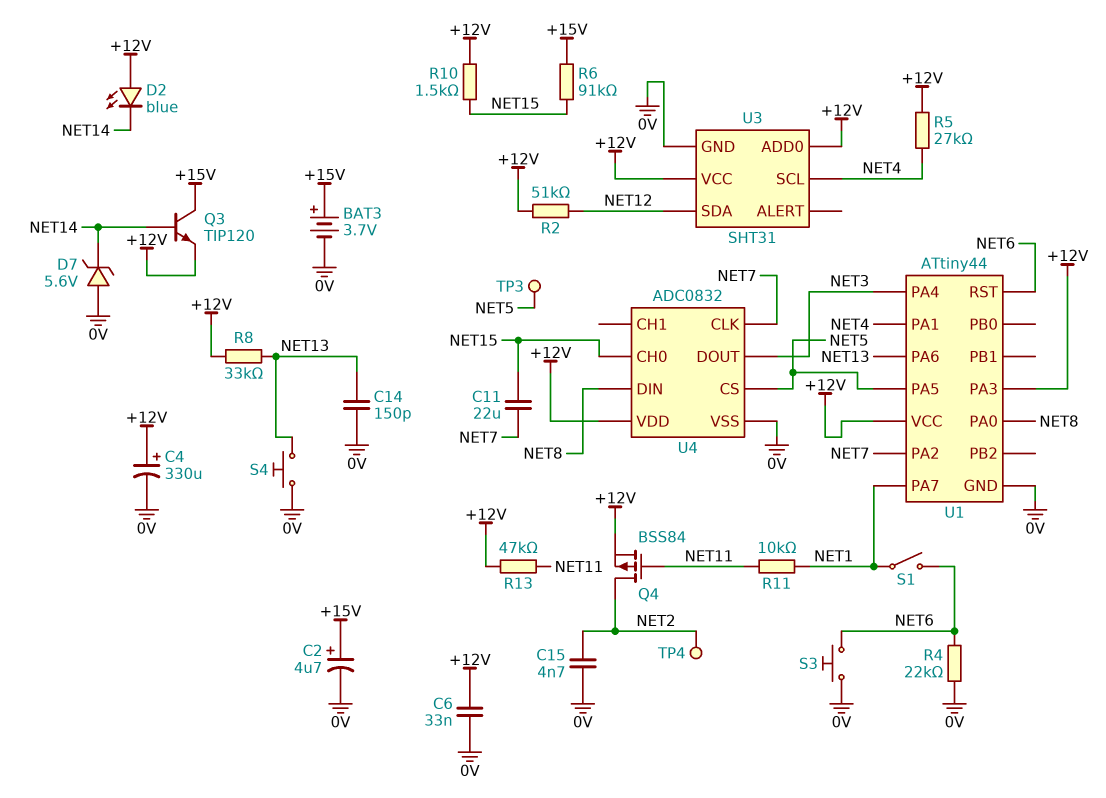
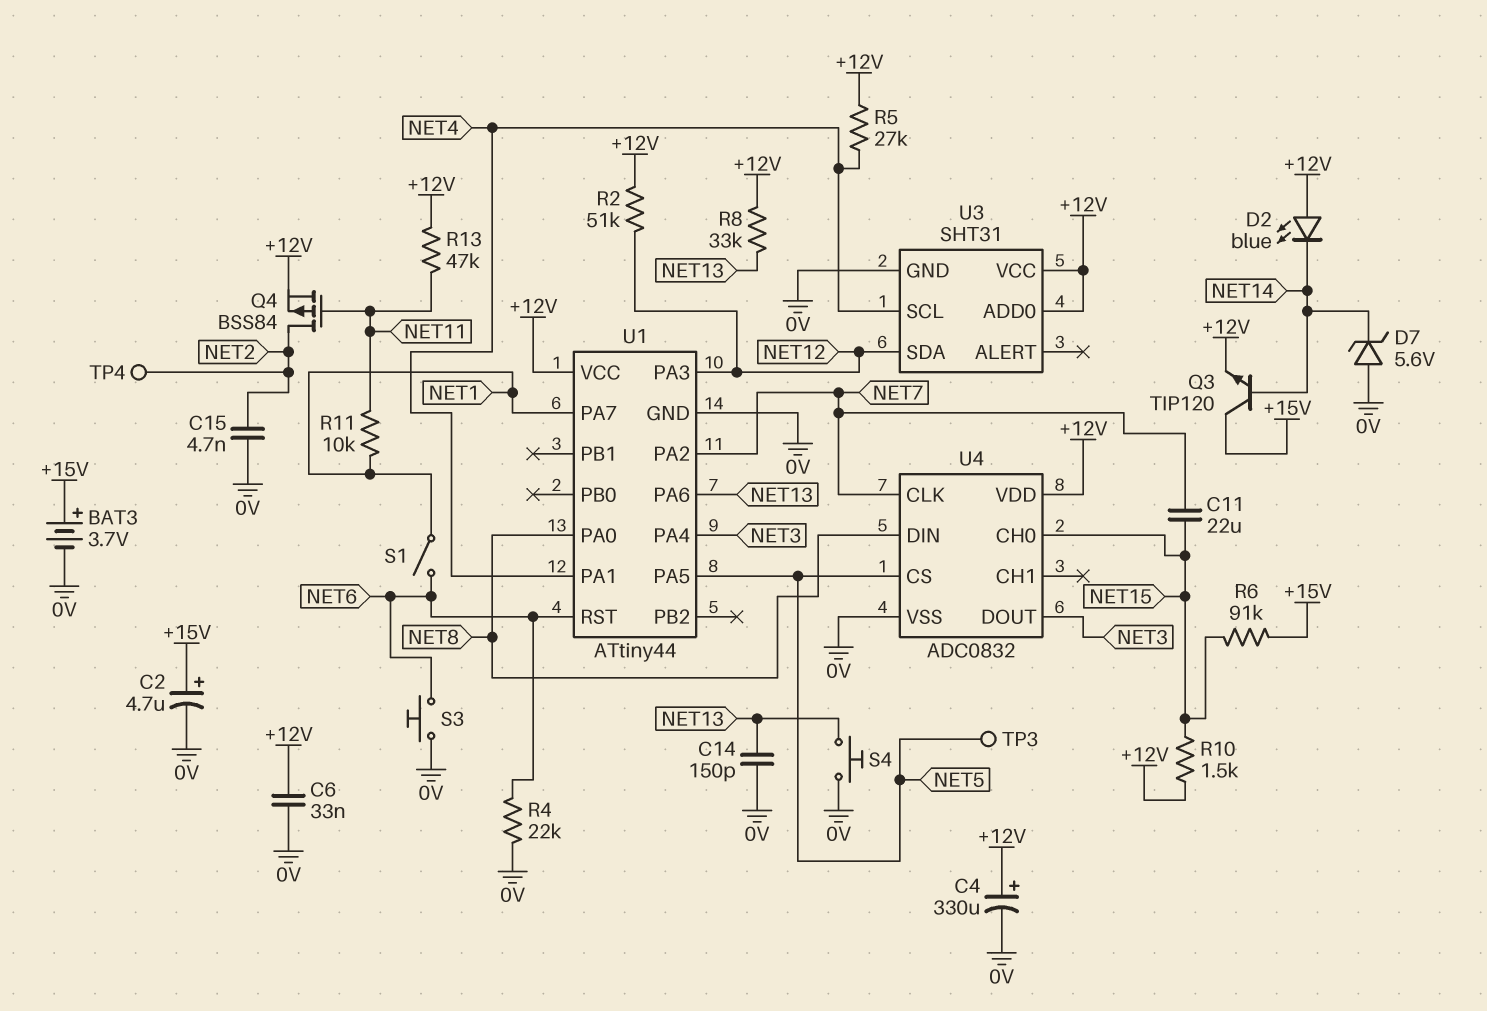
U1 pin PA3: +12V -> NET12

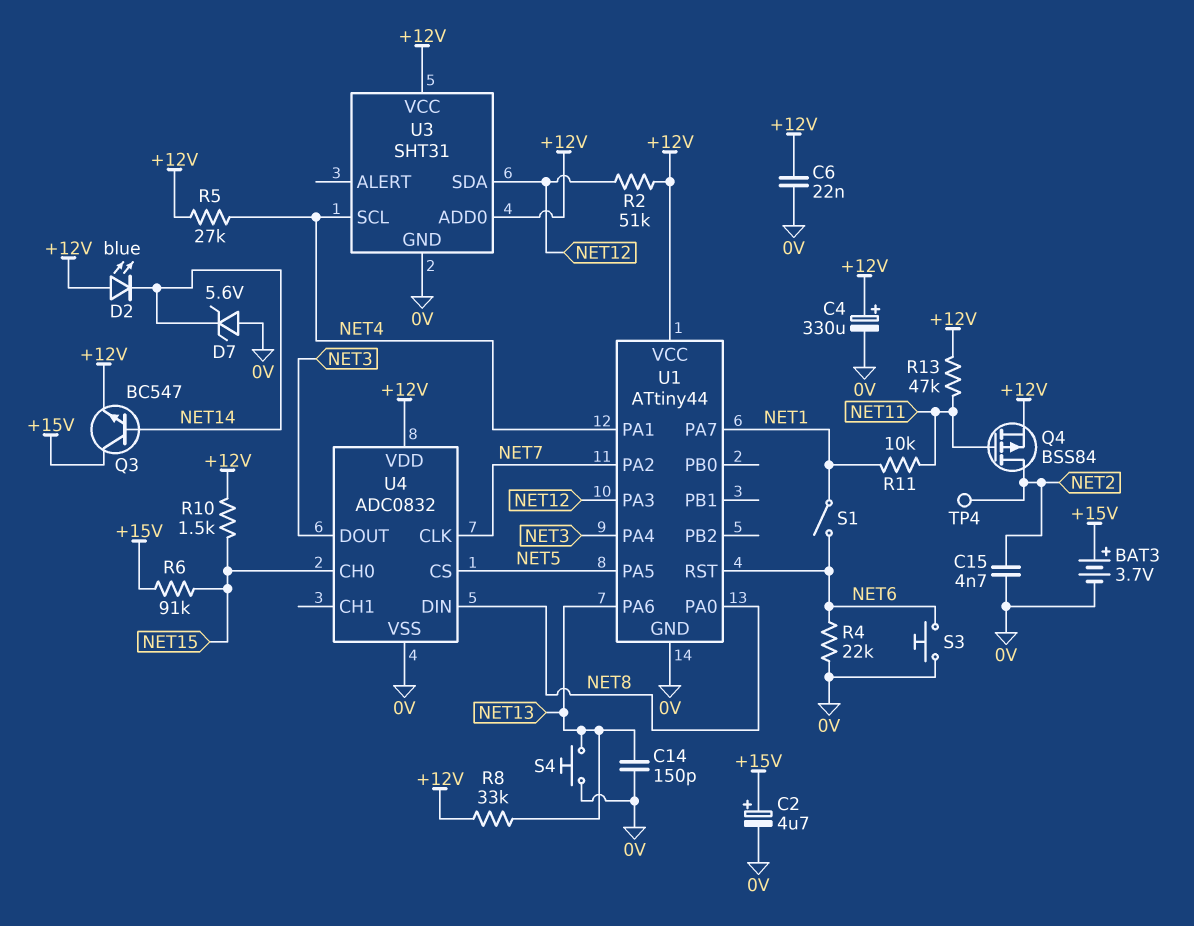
C6: 33nF (+12V, 0V) -> 22nF (+12V, 0V)
C11: 22uF (NET7, NET15) -> none
Q3: NPN TIP120 (B NET14, C +15V, E +12V) -> NPN BC547 (B NET14, C +15V, E +12V)
TP3: test point (NET5) -> none

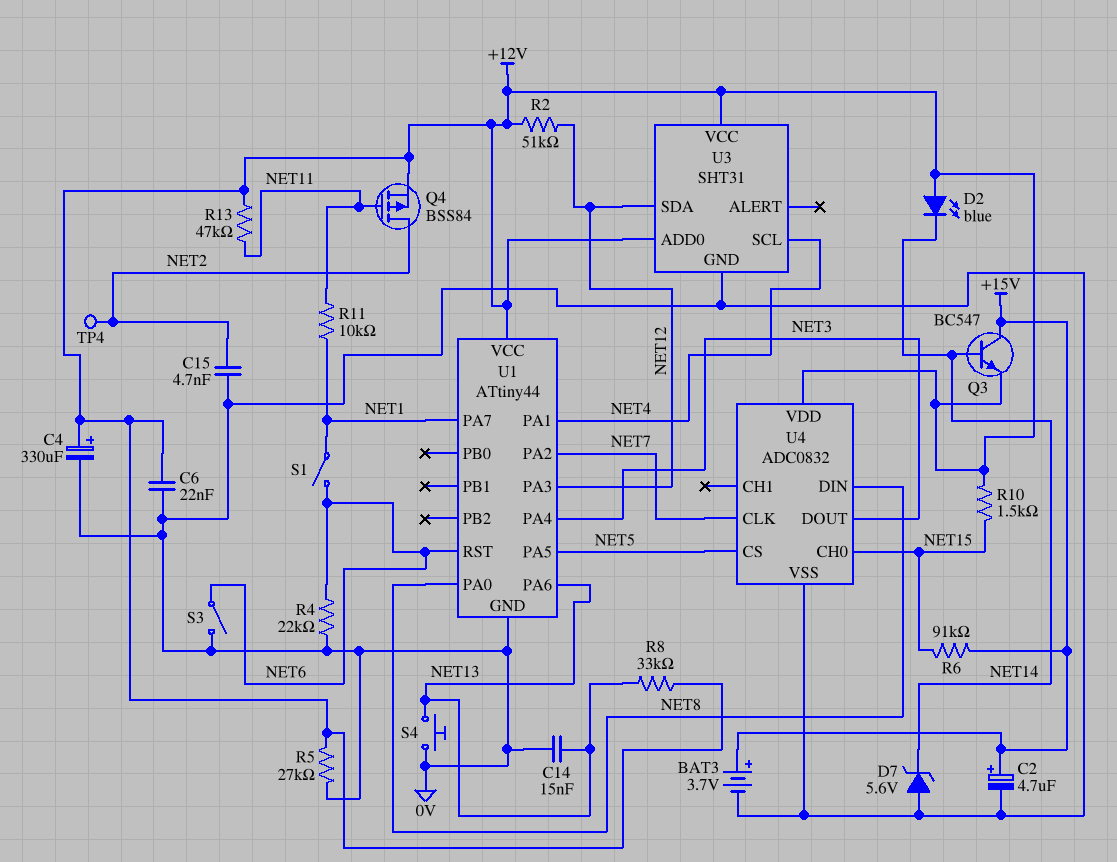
C14: 150pF (0V, NET13) -> 15nF (0V, NET13)
R5: 27k (+12V, NET4) -> 27k (+12V, 0V)
S3: button (0V, NET6) -> switch (0V, NET6)

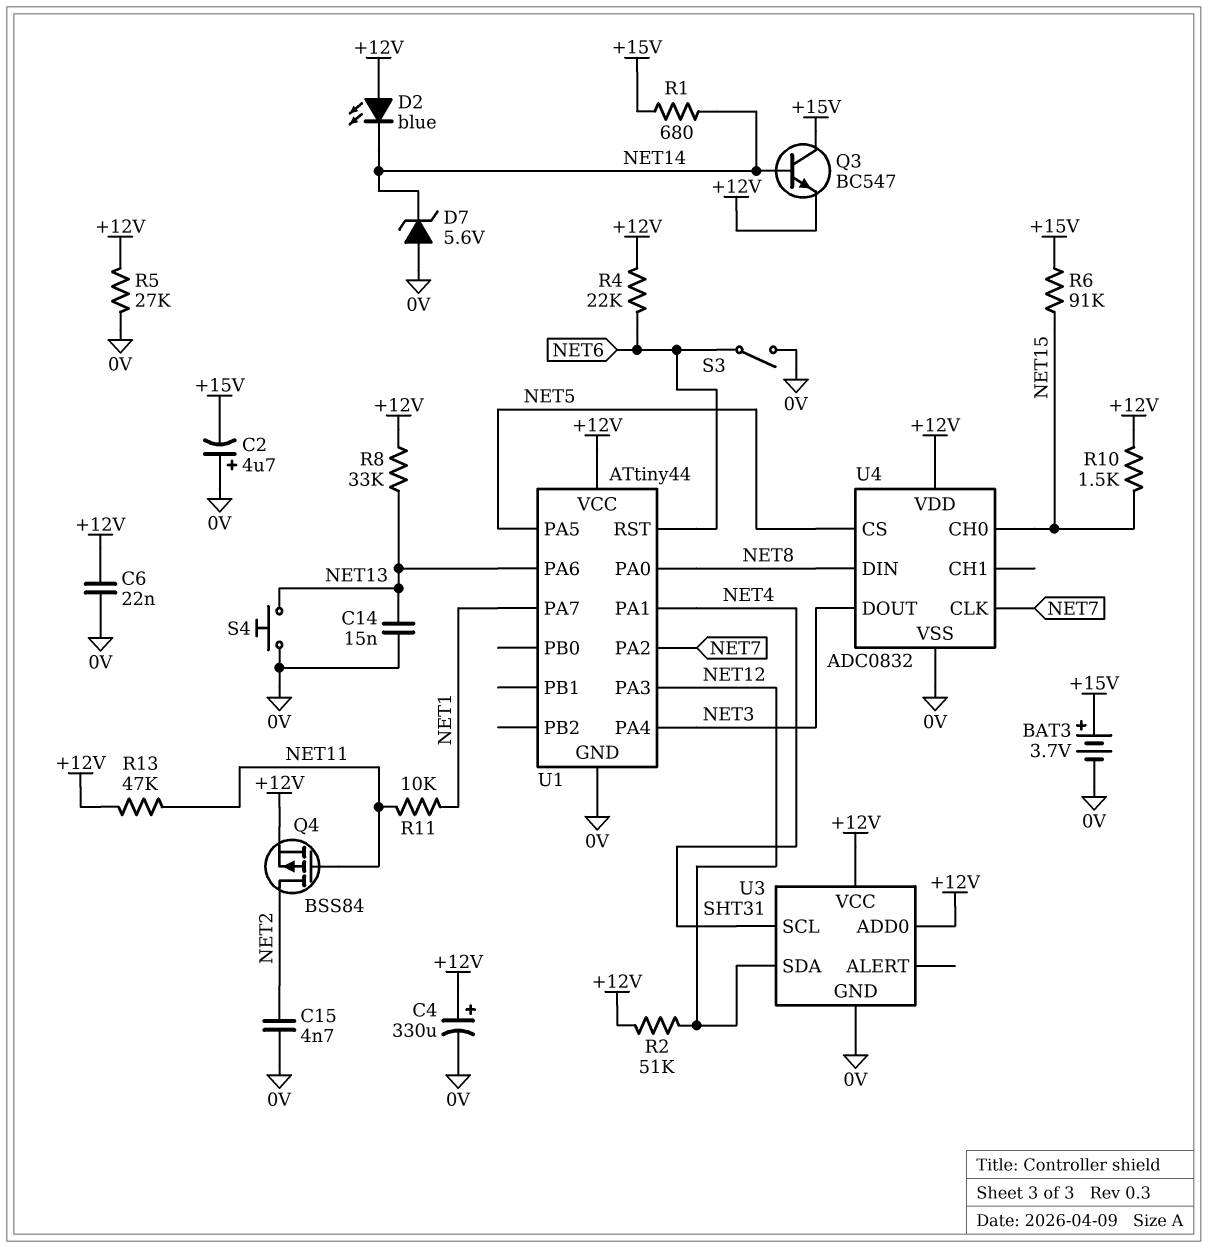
C2: 4.7uF (plus +15V, minus 0V) -> 4.7uF (plus 0V, minus +15V)
R1: none -> 680 (+15V, NET14)
R4: 22k (0V, NET6) -> 22k (+12V, NET6)
S1: switch (NET1, NET6) -> none
TP4: test point (NET2) -> none

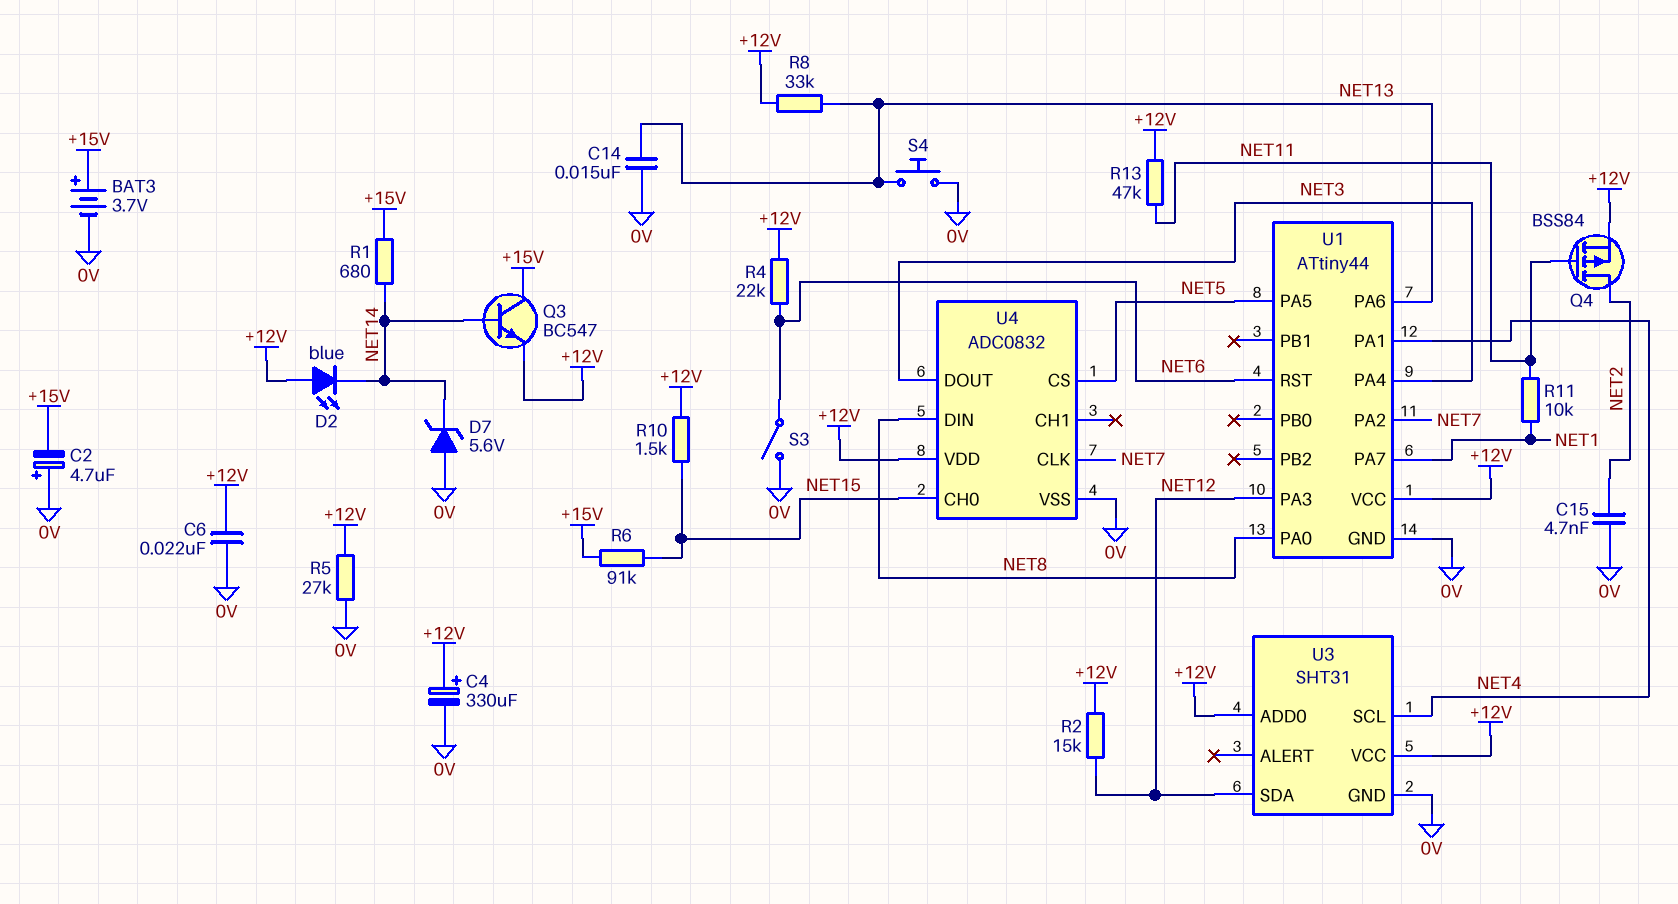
R2: 51k (+12V, NET12) -> 15k (+12V, NET12)

